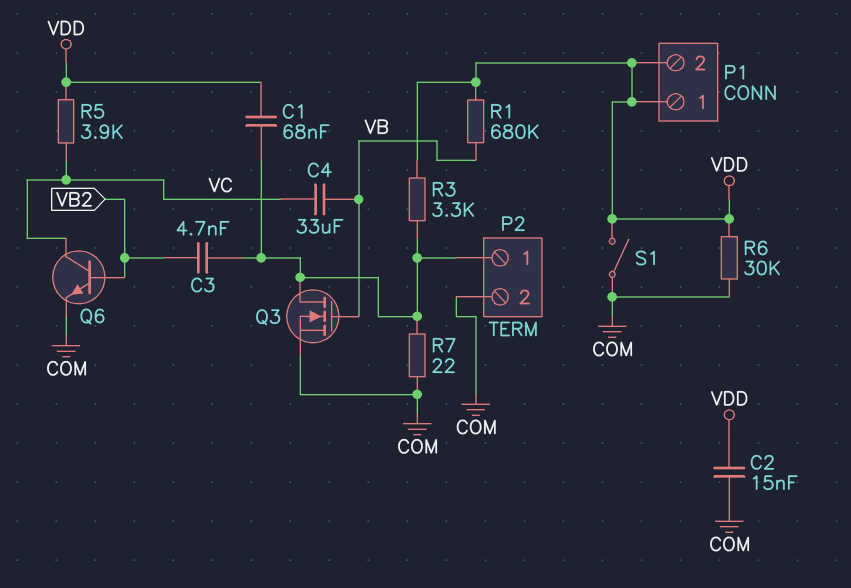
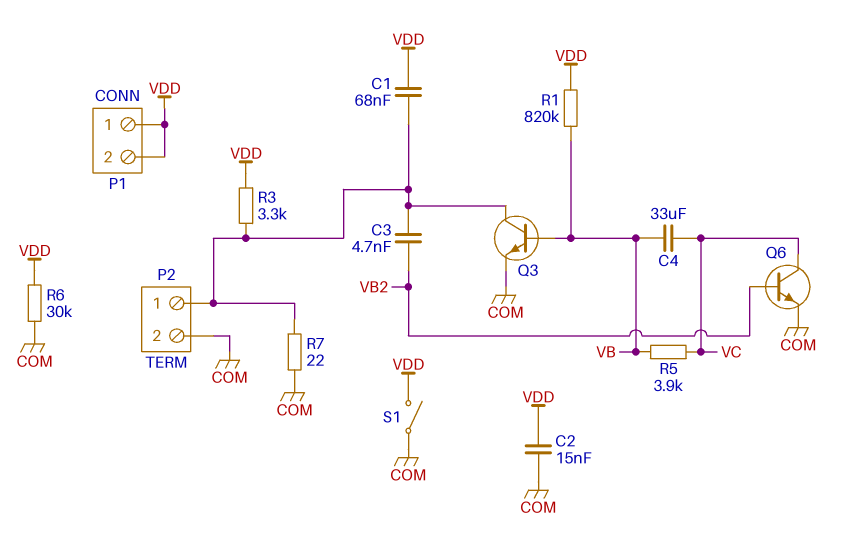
Q3: NMOS (G VB, D P2/1, S COM) -> NPN (B VB, C P2/1, E COM)
R1: 680k (VB, VDD) -> 820k (VB, VDD)
R5: 3.9k (VC, VDD) -> 3.9k (VB, VC)

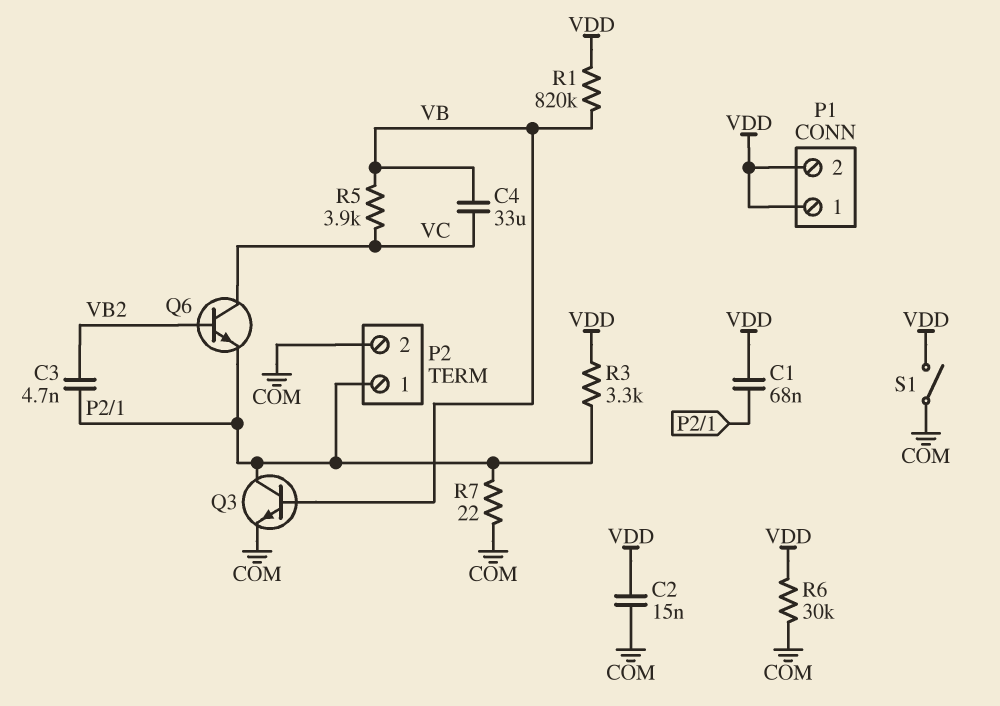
Q6: NPN (B VB2, C VC, E COM) -> NPN (B VB2, C VC, E P2/1)

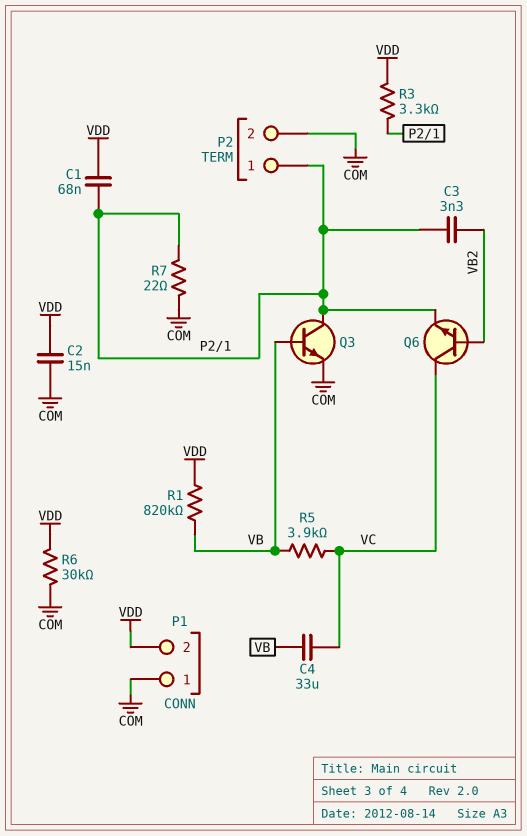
C3: 4.7nF (P2/1, VB2) -> 3.3nF (P2/1, VB2)
P1 pin 1: VDD -> COM
S1: switch (COM, VDD) -> none

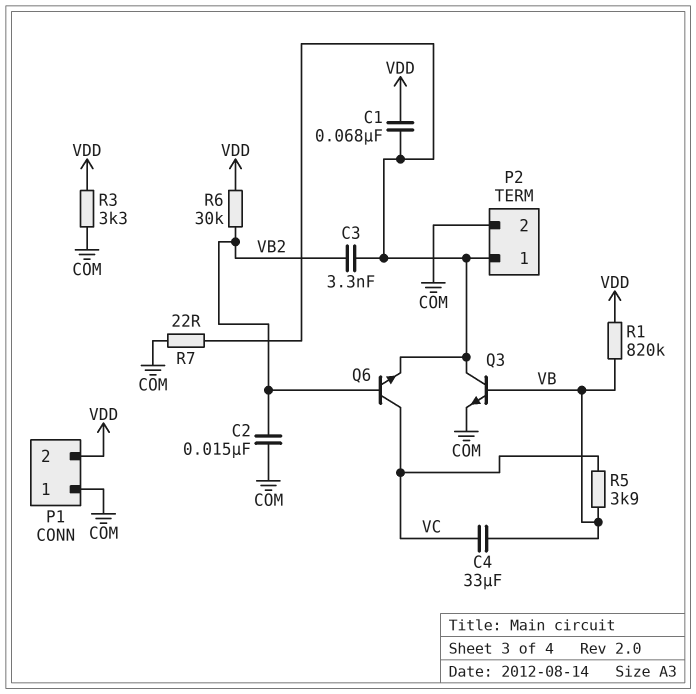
C2: 15nF (COM, VDD) -> 15nF (COM, VB2)
R3: 3.3k (P2/1, VDD) -> 3.3k (COM, VDD)
R6: 30k (COM, VDD) -> 30k (VB2, VDD)

